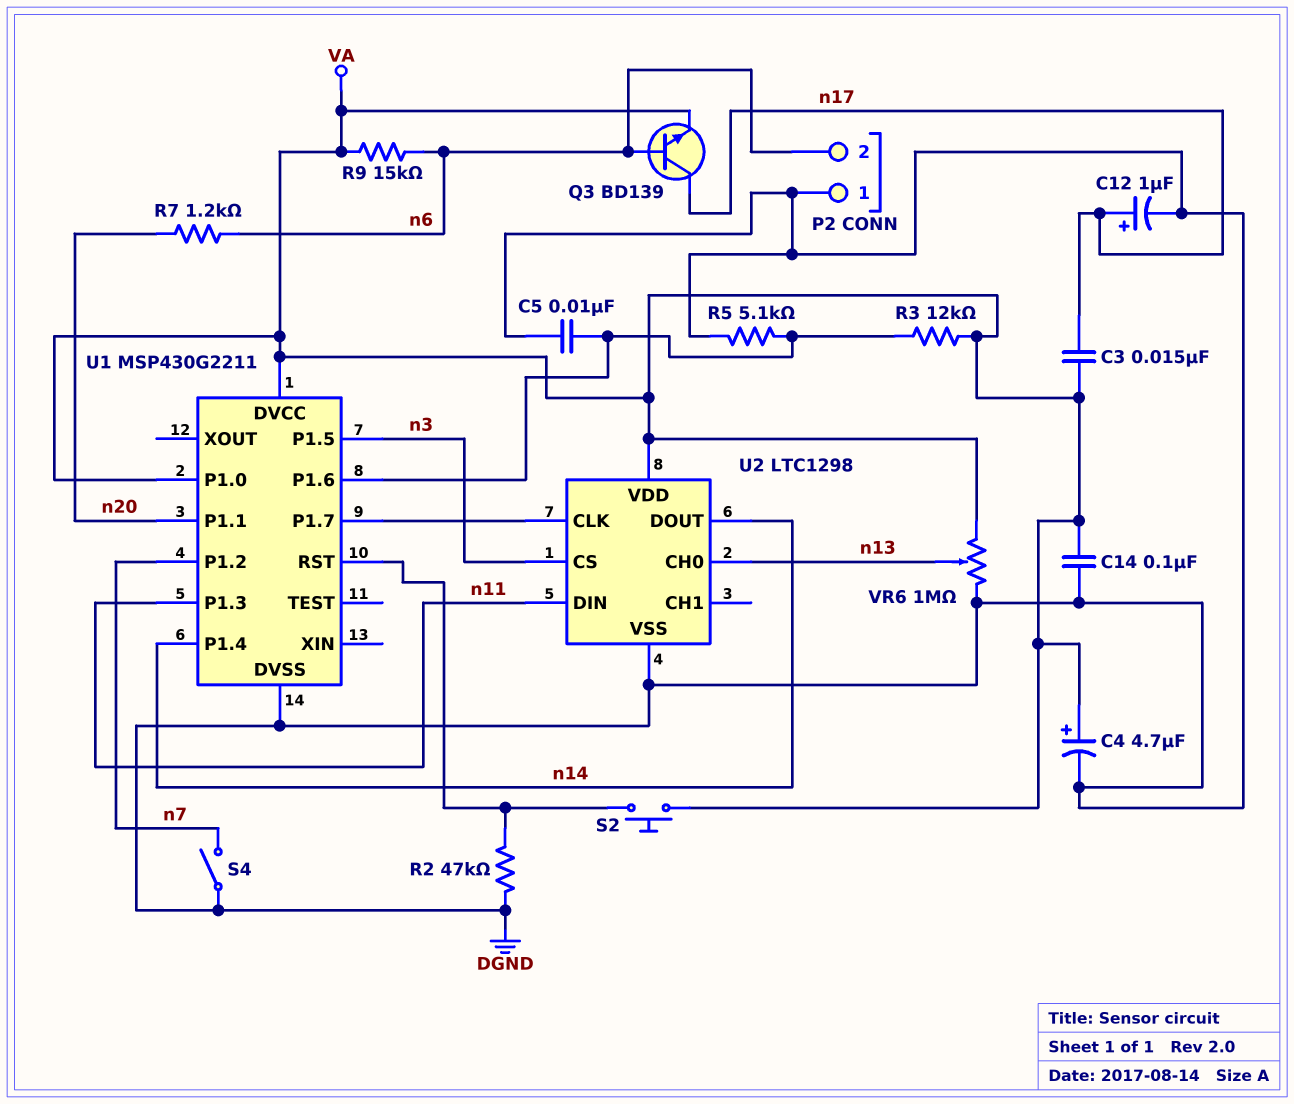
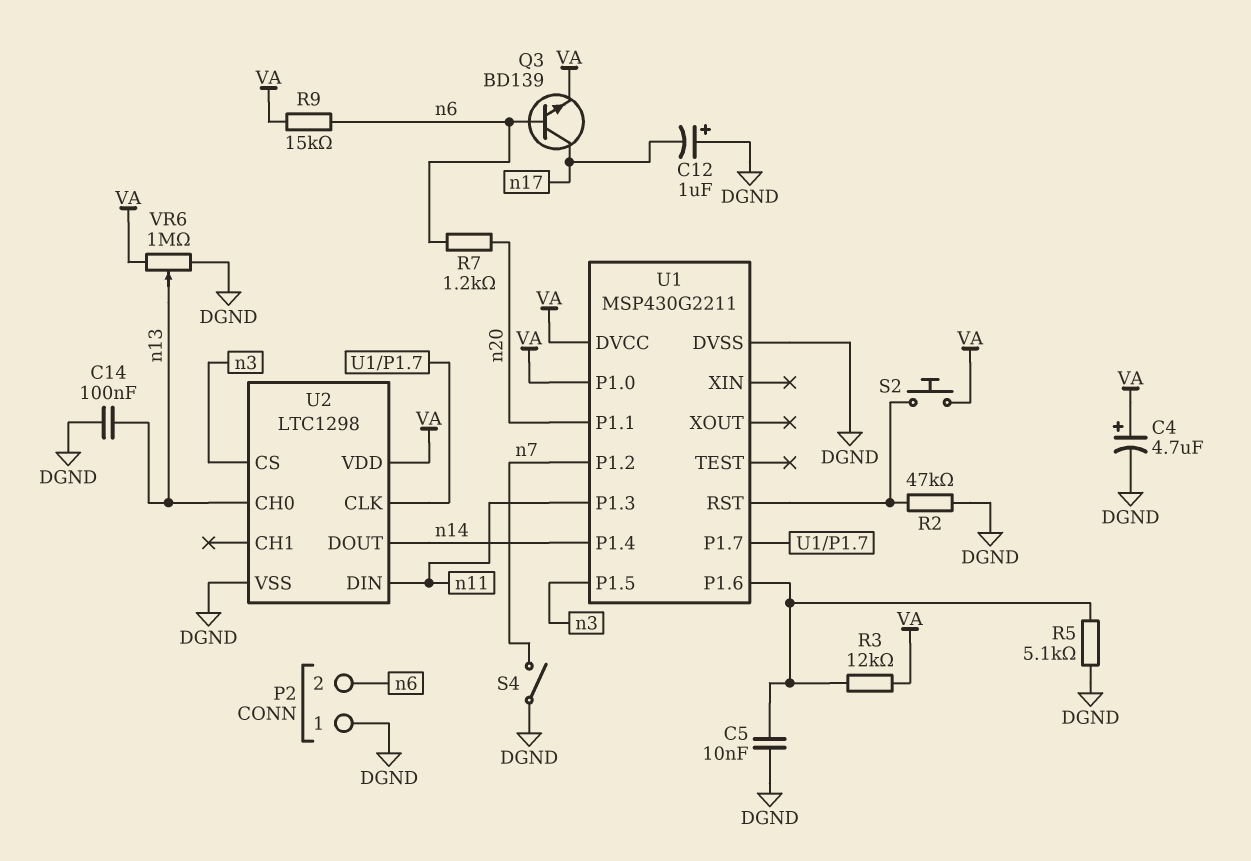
C3: 15nF (VA, n17) -> none
C12: 1uF (plus n17, minus DGND) -> 1uF (plus DGND, minus n17)
C14: 100nF (DGND, VA) -> 100nF (DGND, n13)

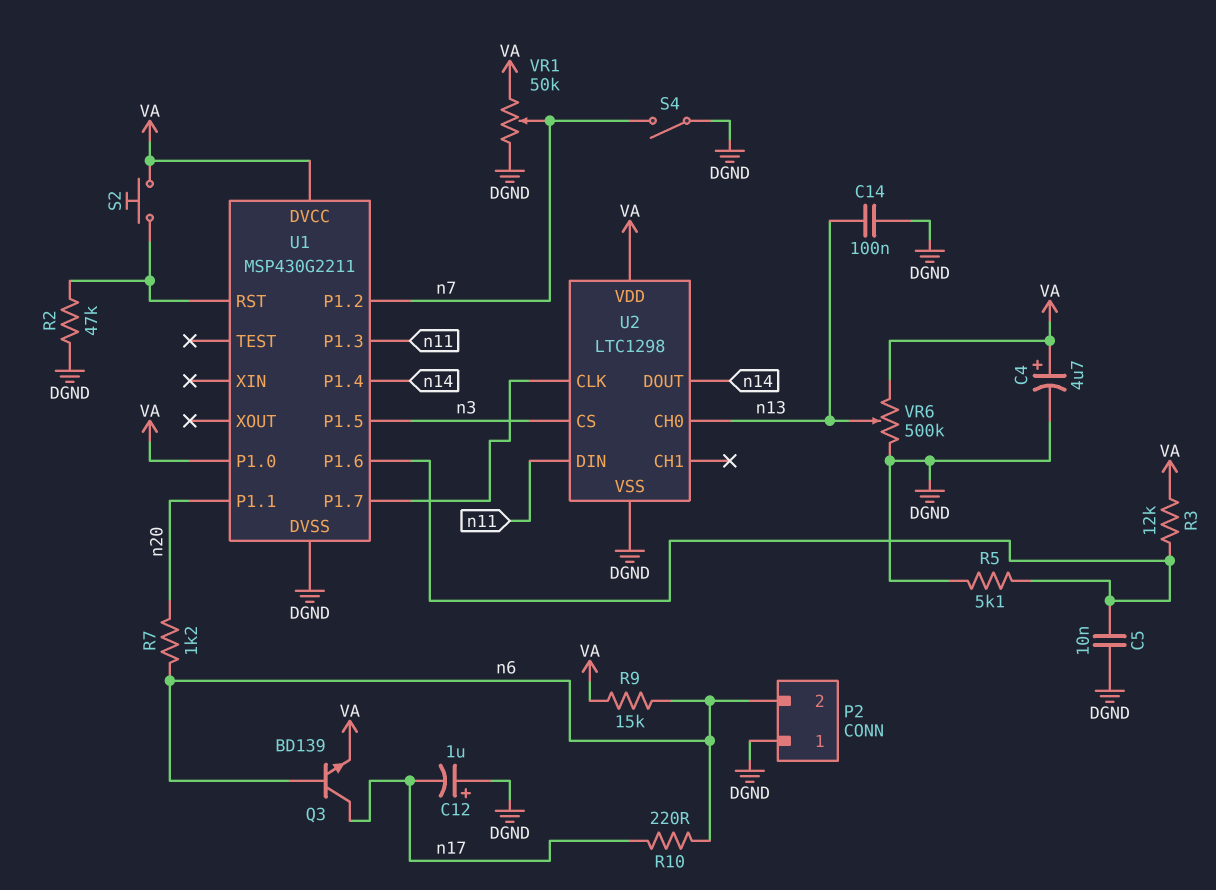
R10: none -> 220 (n6, n17)
VR1: none -> 50k (DGND, VA, wiper n7)
VR6: 1M (DGND, VA, wiper n13) -> 500k (DGND, VA, wiper n13)

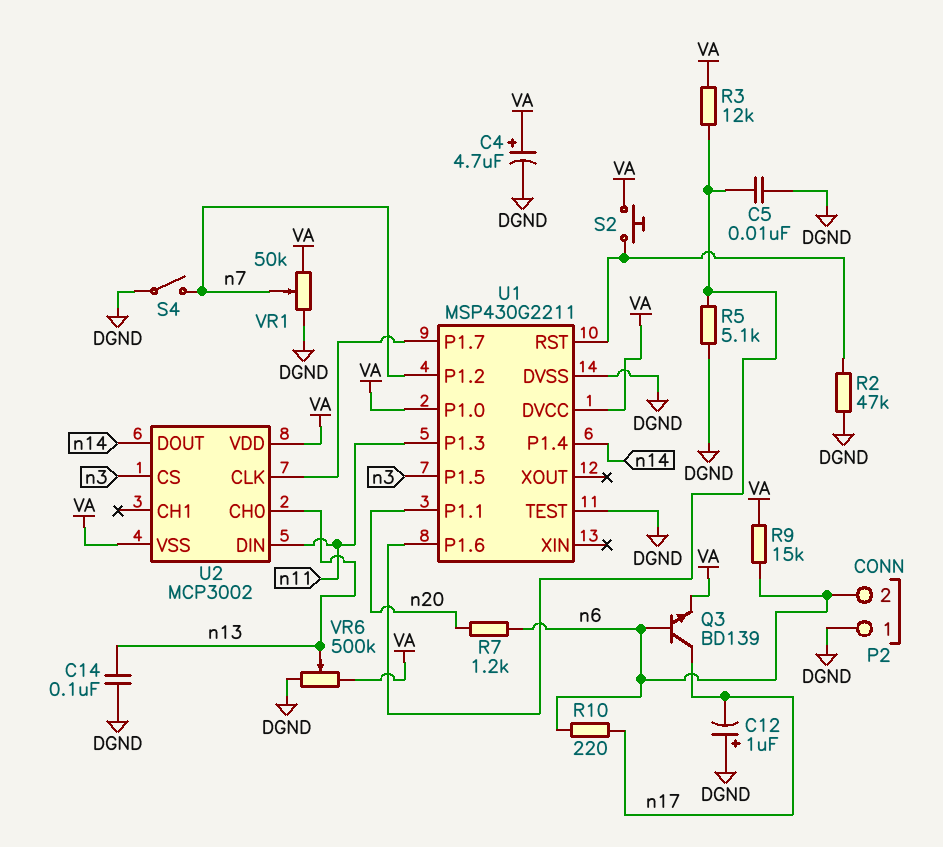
U1 pin TEST: none -> DGND
U2: LTC1298 -> MCP3002
U2 pin VSS: DGND -> VA

